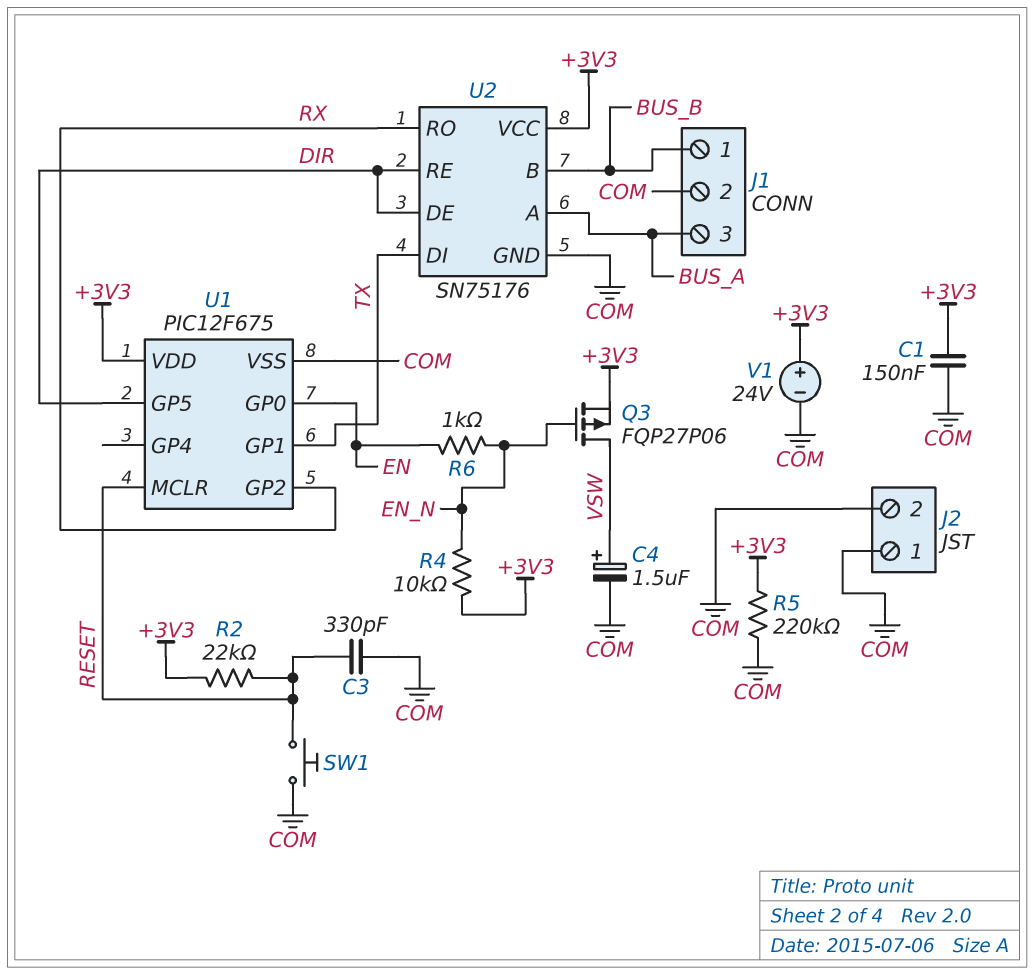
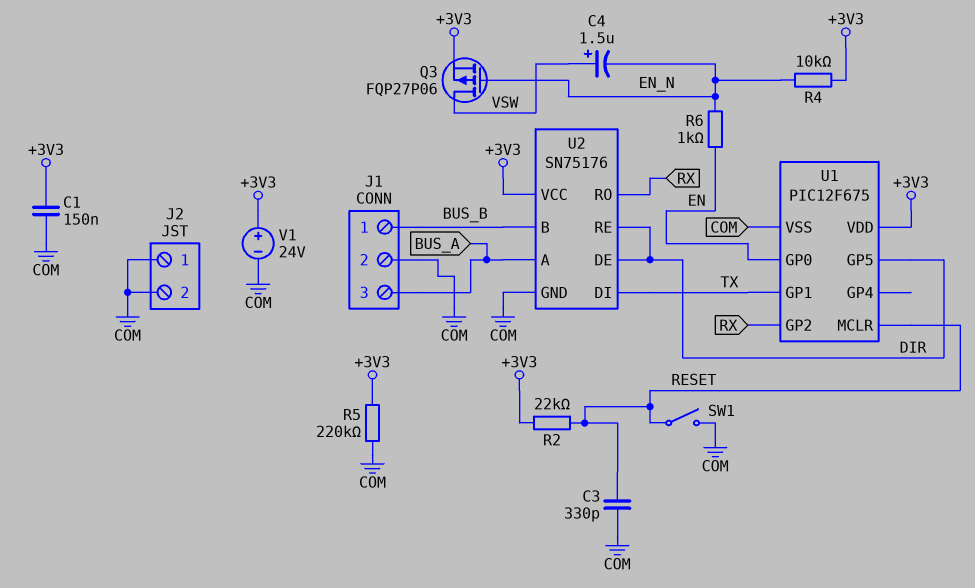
C4: 1.5uF (plus VSW, minus COM) -> 1.5uF (plus VSW, minus EN_N)
SW1: button (COM, RESET) -> switch (COM, RESET)

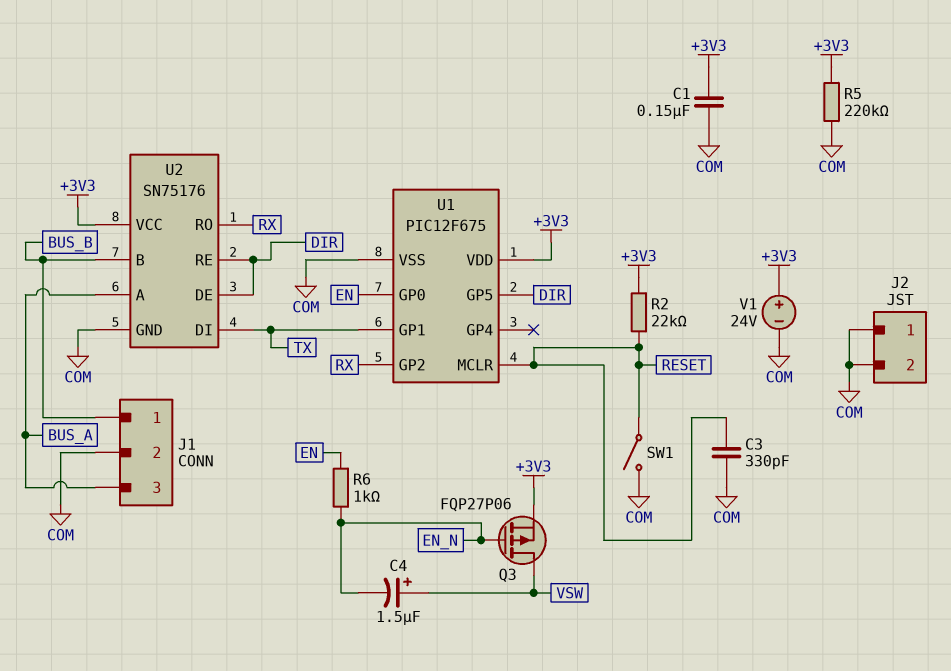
R4: 10k (+3V3, EN_N) -> none

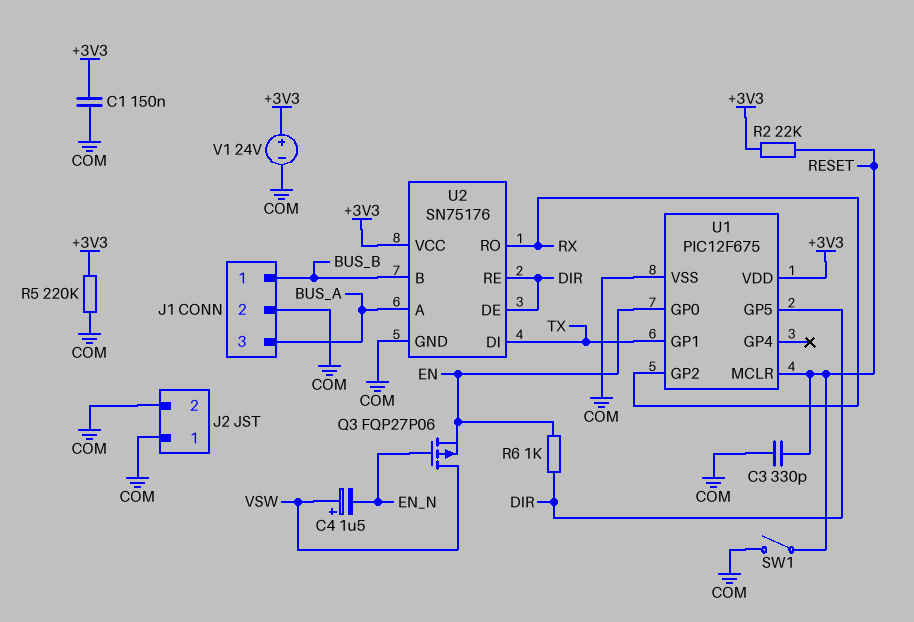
Q3: PMOS FQP27P06 (G EN_N, D VSW, S +3V3) -> PMOS FQP27P06 (G EN_N, D VSW, S EN)
R6: 1k (EN, EN_N) -> 1k (DIR, EN)

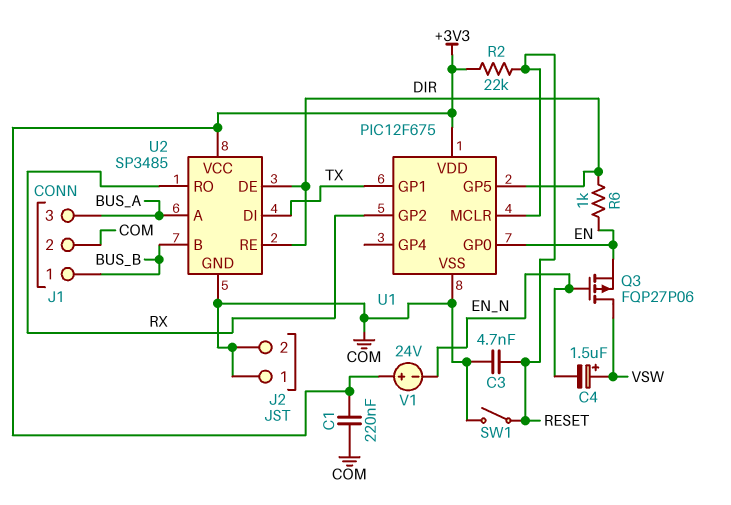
C1: 150nF (+3V3, COM) -> 220nF (+3V3, COM)
C3: 330pF (COM, RESET) -> 4.7nF (COM, RESET)
R5: 220k (+3V3, COM) -> none
U2: SN75176 -> SP3485
V1: 24V (plus +3V3, minus COM) -> 24V (plus +3V3, minus EN_N)

